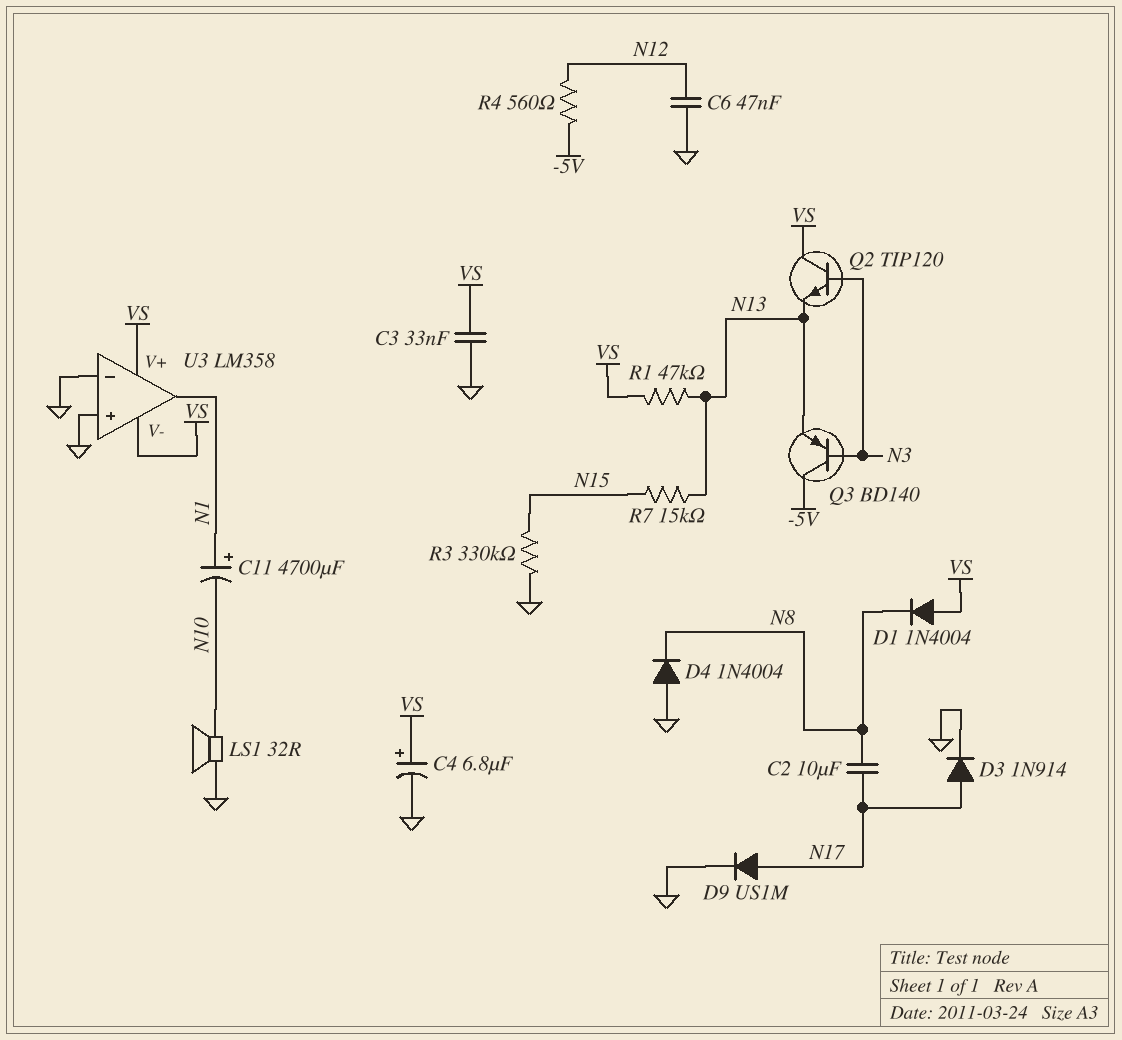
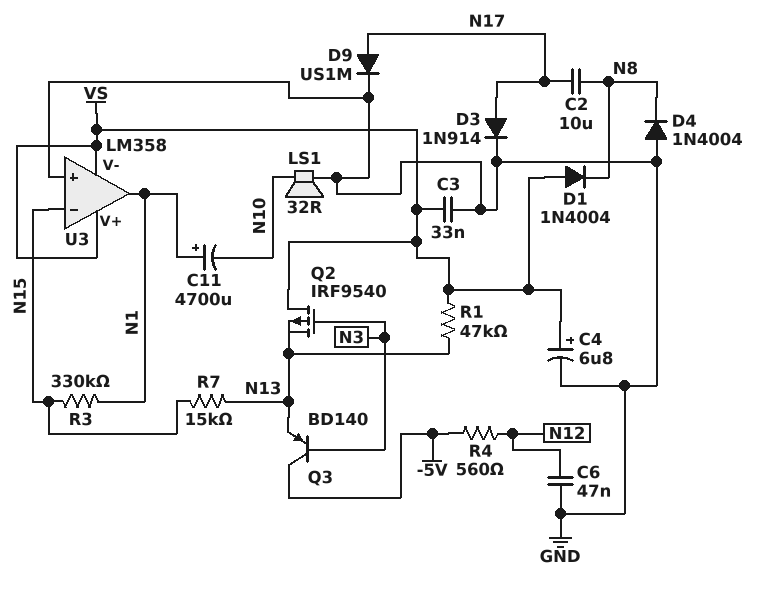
Q2: NPN TIP120 (B N3, C VS, E N13) -> PMOS IRF9540 (G N3, D VS, S N13)
R3: 330k (GND, N15) -> 330k (N1, N15)
U3 pin in-: GND -> N15

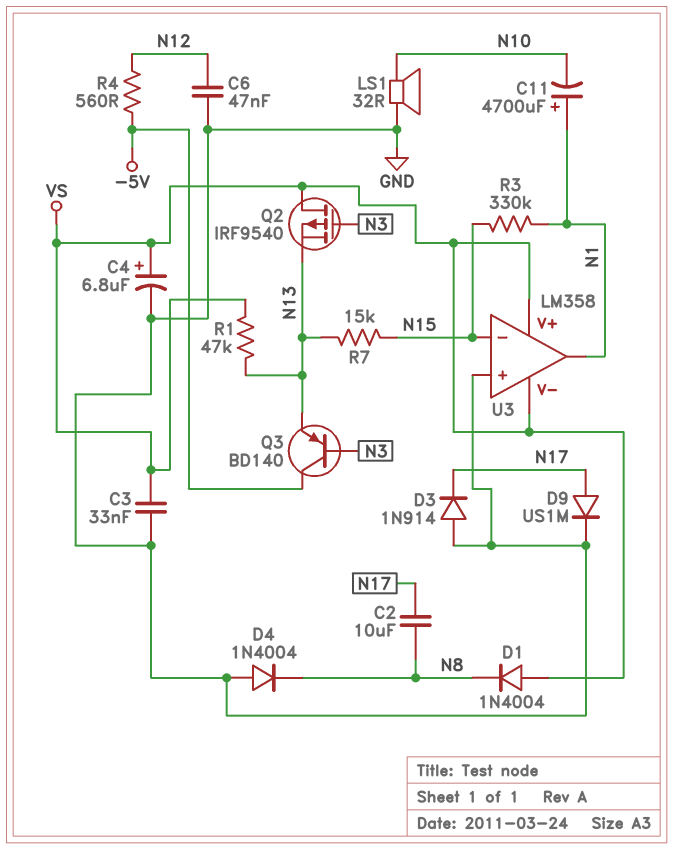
D3: diode 1N914 (A N17, K GND) -> diode 1N914 (A GND, K N17)

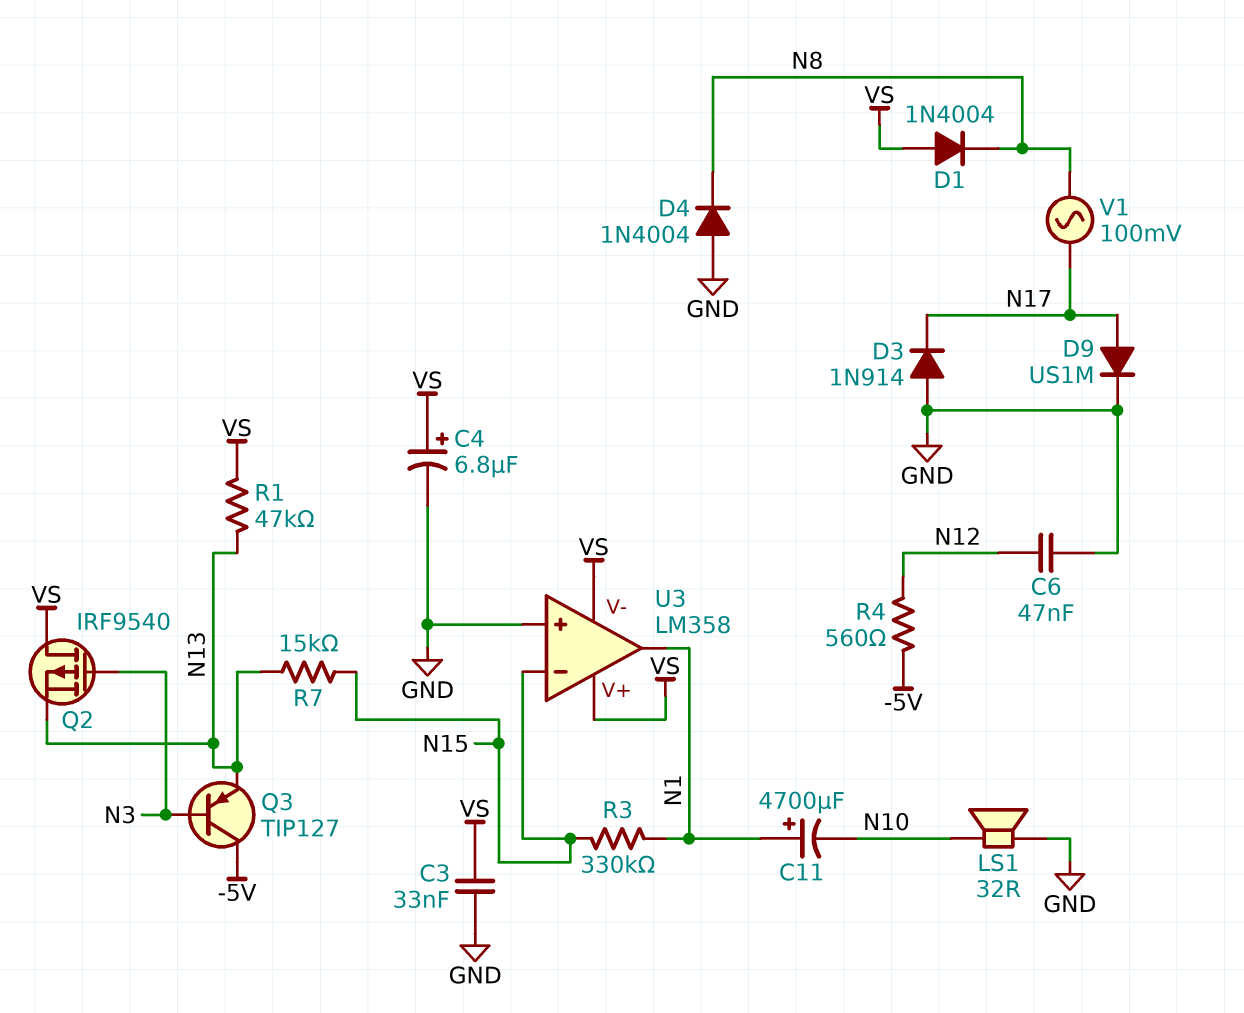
C2: 10uF (N8, N17) -> none
Q3: PNP BD140 (B N3, C -5V, E N13) -> PNP TIP127 (B N3, C -5V, E N13)
V1: none -> AC 100mV (N8, N17)

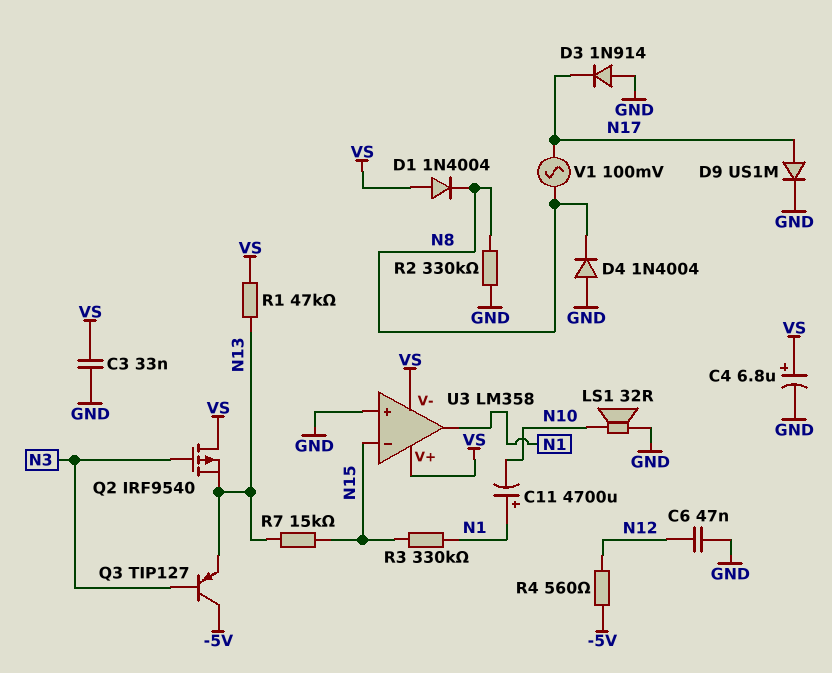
R2: none -> 330k (GND, N8)

